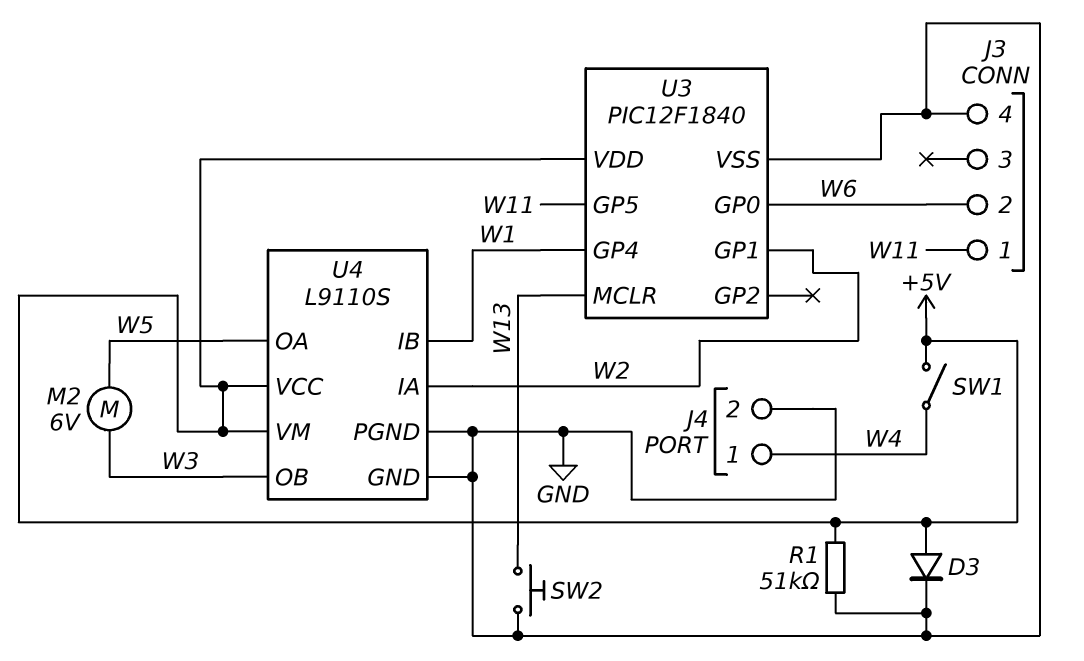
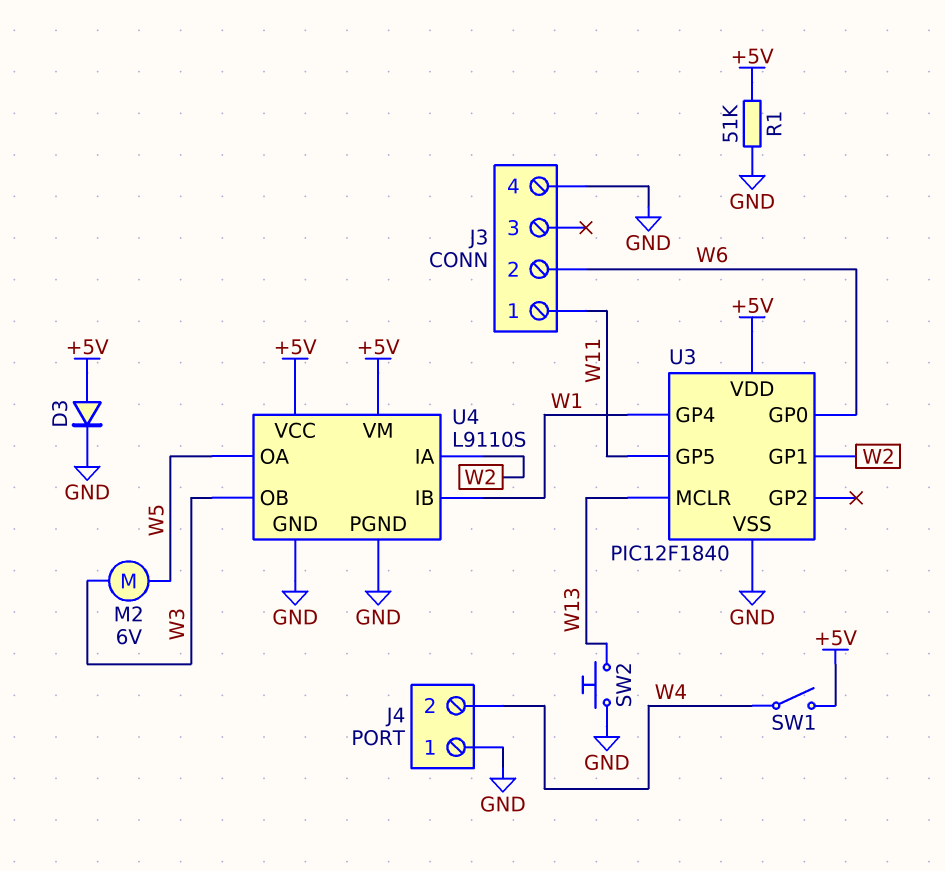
J4 pin 1: W4 -> GND
J4 pin 2: GND -> W4

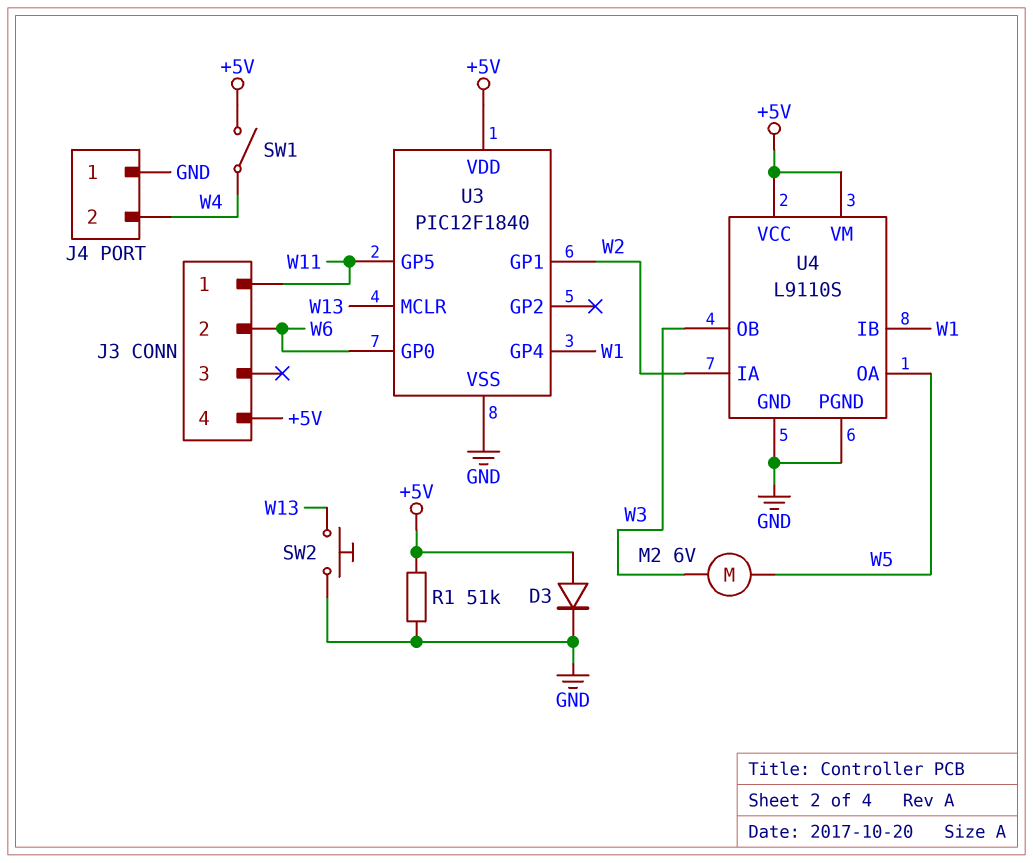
J3 pin 4: GND -> +5V

